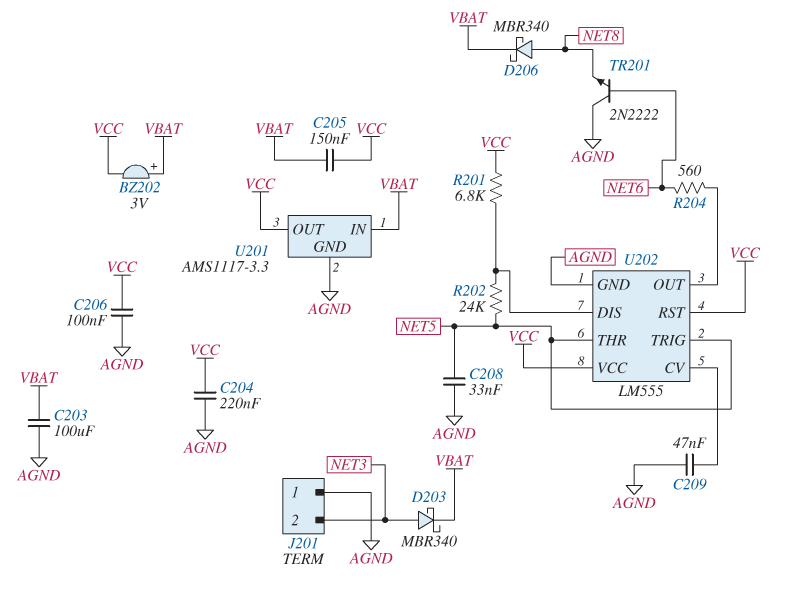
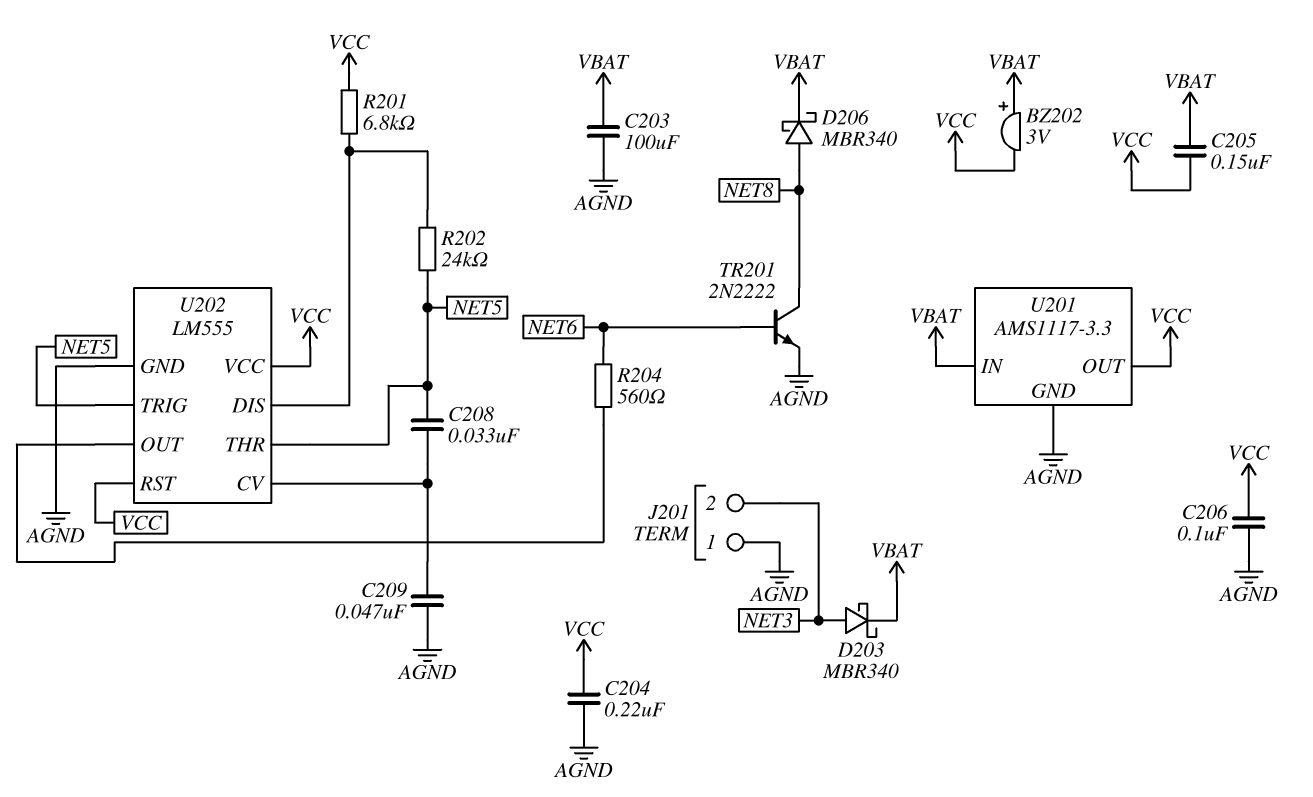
C208: 33nF (AGND, NET5) -> 33nF (NET5, U202/CV)
TR201: NPN 2N2222 (B NET6, C AGND, E NET8) -> NPN 2N2222 (B NET6, C NET8, E AGND)

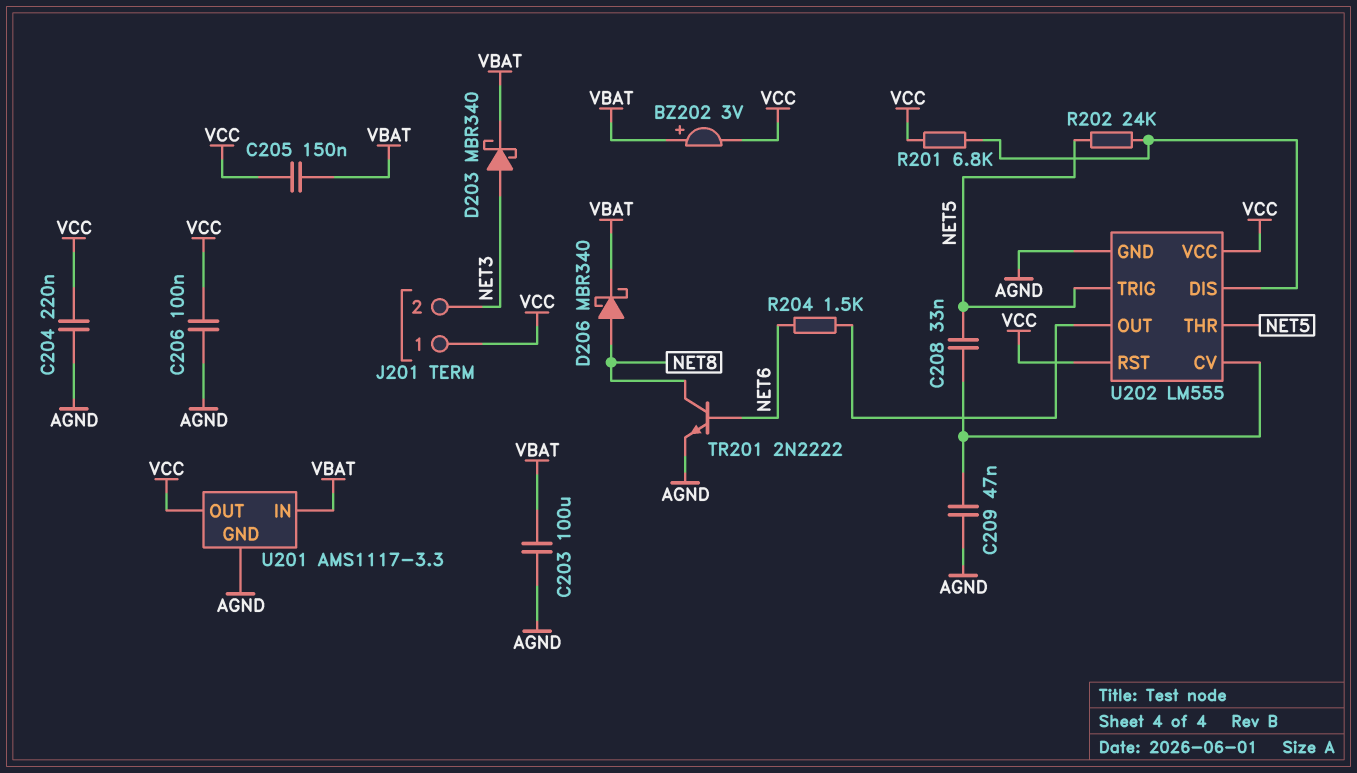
J201 pin 1: AGND -> VCC
R204: 560 (NET6, U202/OUT) -> 1.5k (NET6, U202/OUT)

